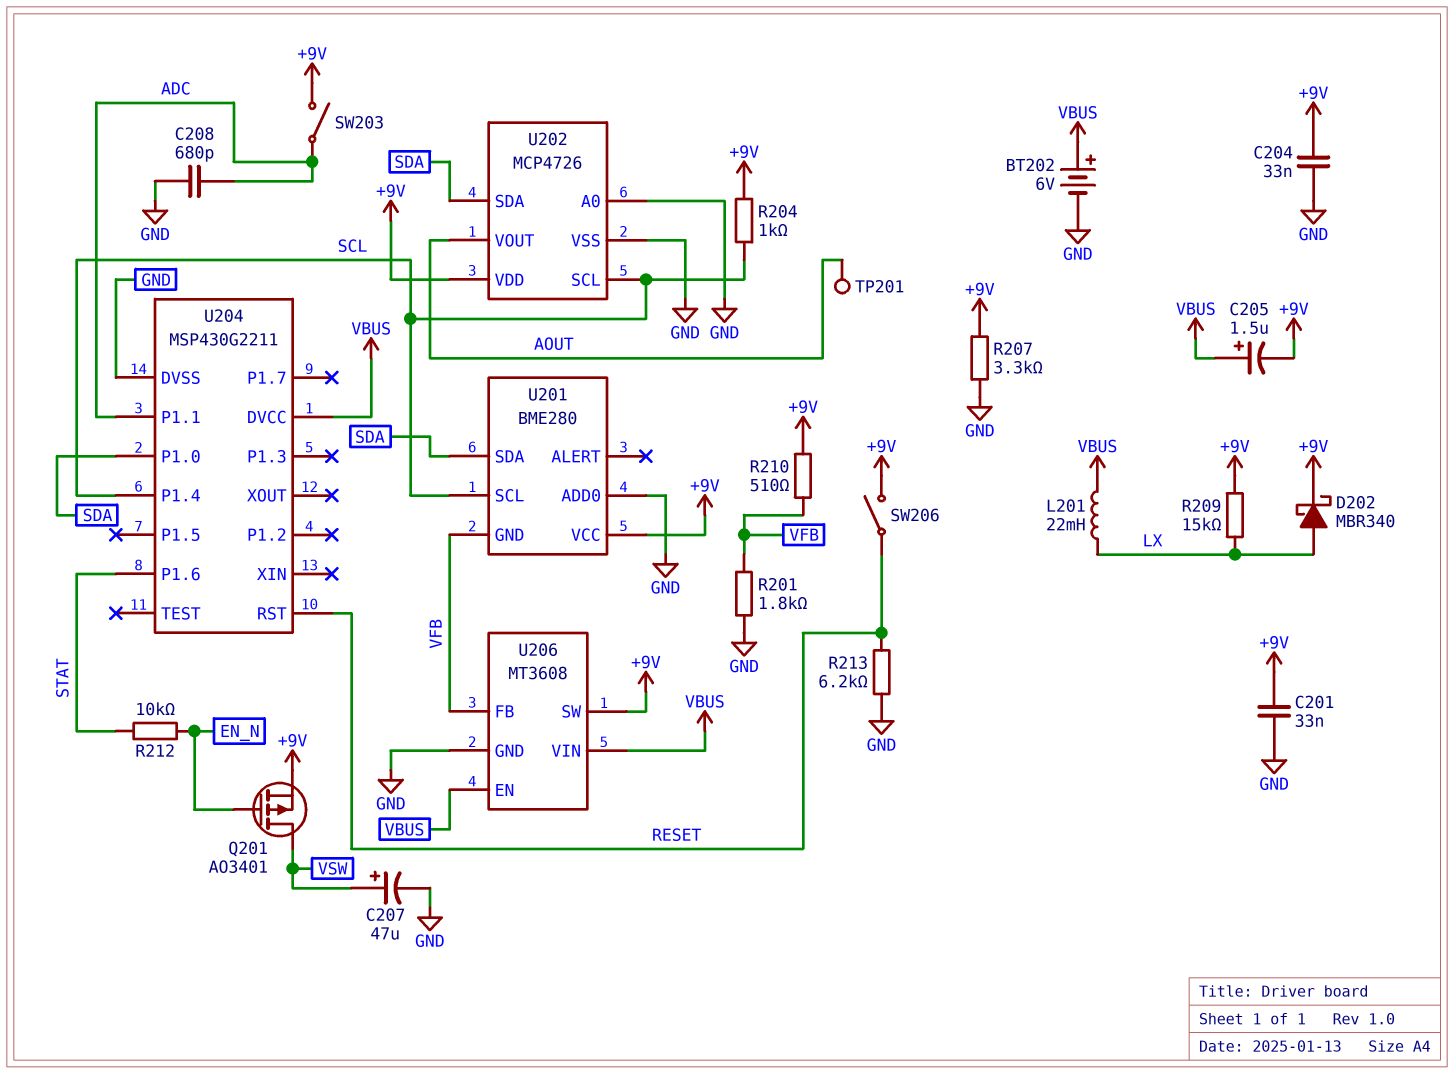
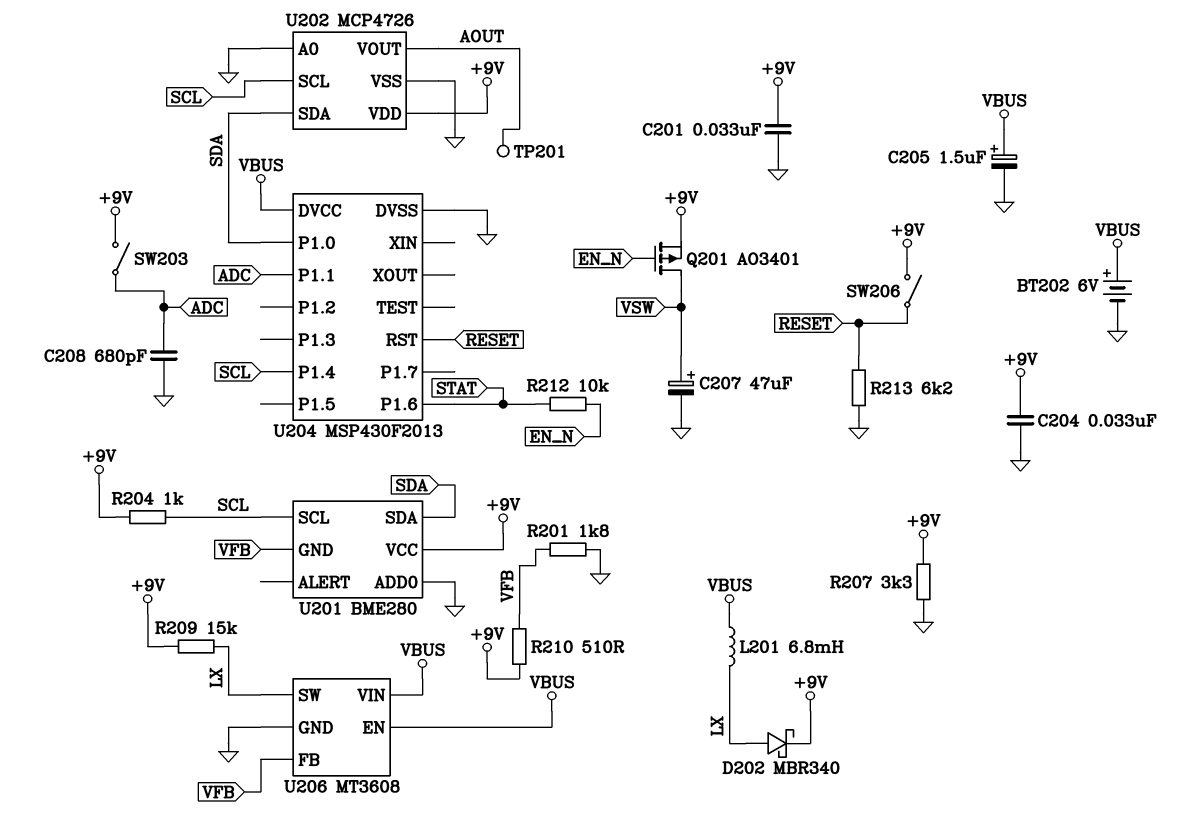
C205: 1.5uF (plus VBUS, minus +9V) -> 1.5uF (plus VBUS, minus GND)
L201: 22mH (LX, VBUS) -> 6.8mH (LX, VBUS)
U204: MSP430G2211 -> MSP430F2013
U206 pin SW: +9V -> LX

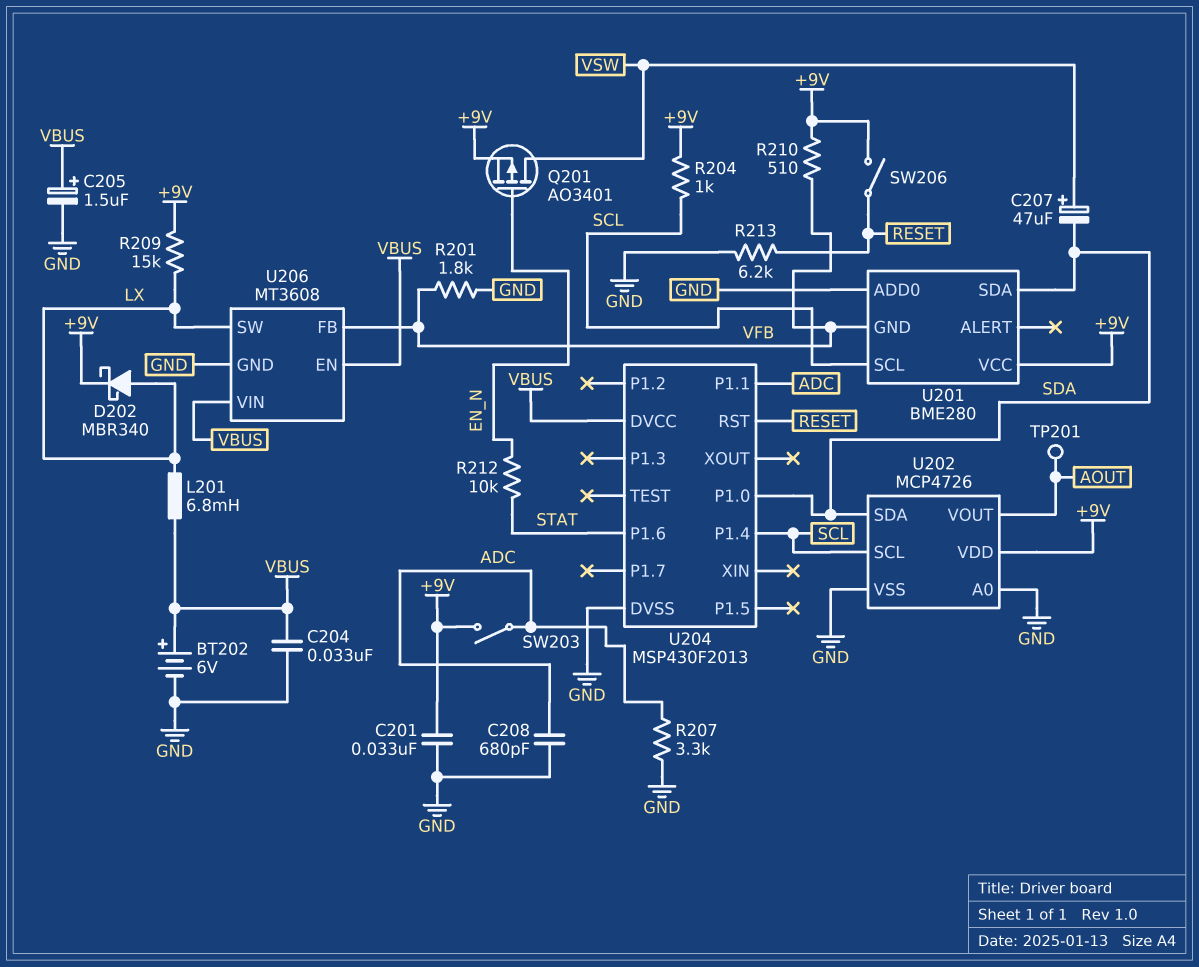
C204: 33nF (+9V, GND) -> 33nF (GND, VBUS)
C207: 47uF (plus VSW, minus GND) -> 47uF (plus VSW, minus SDA)
R207: 3.3k (+9V, GND) -> 3.3k (ADC, GND)

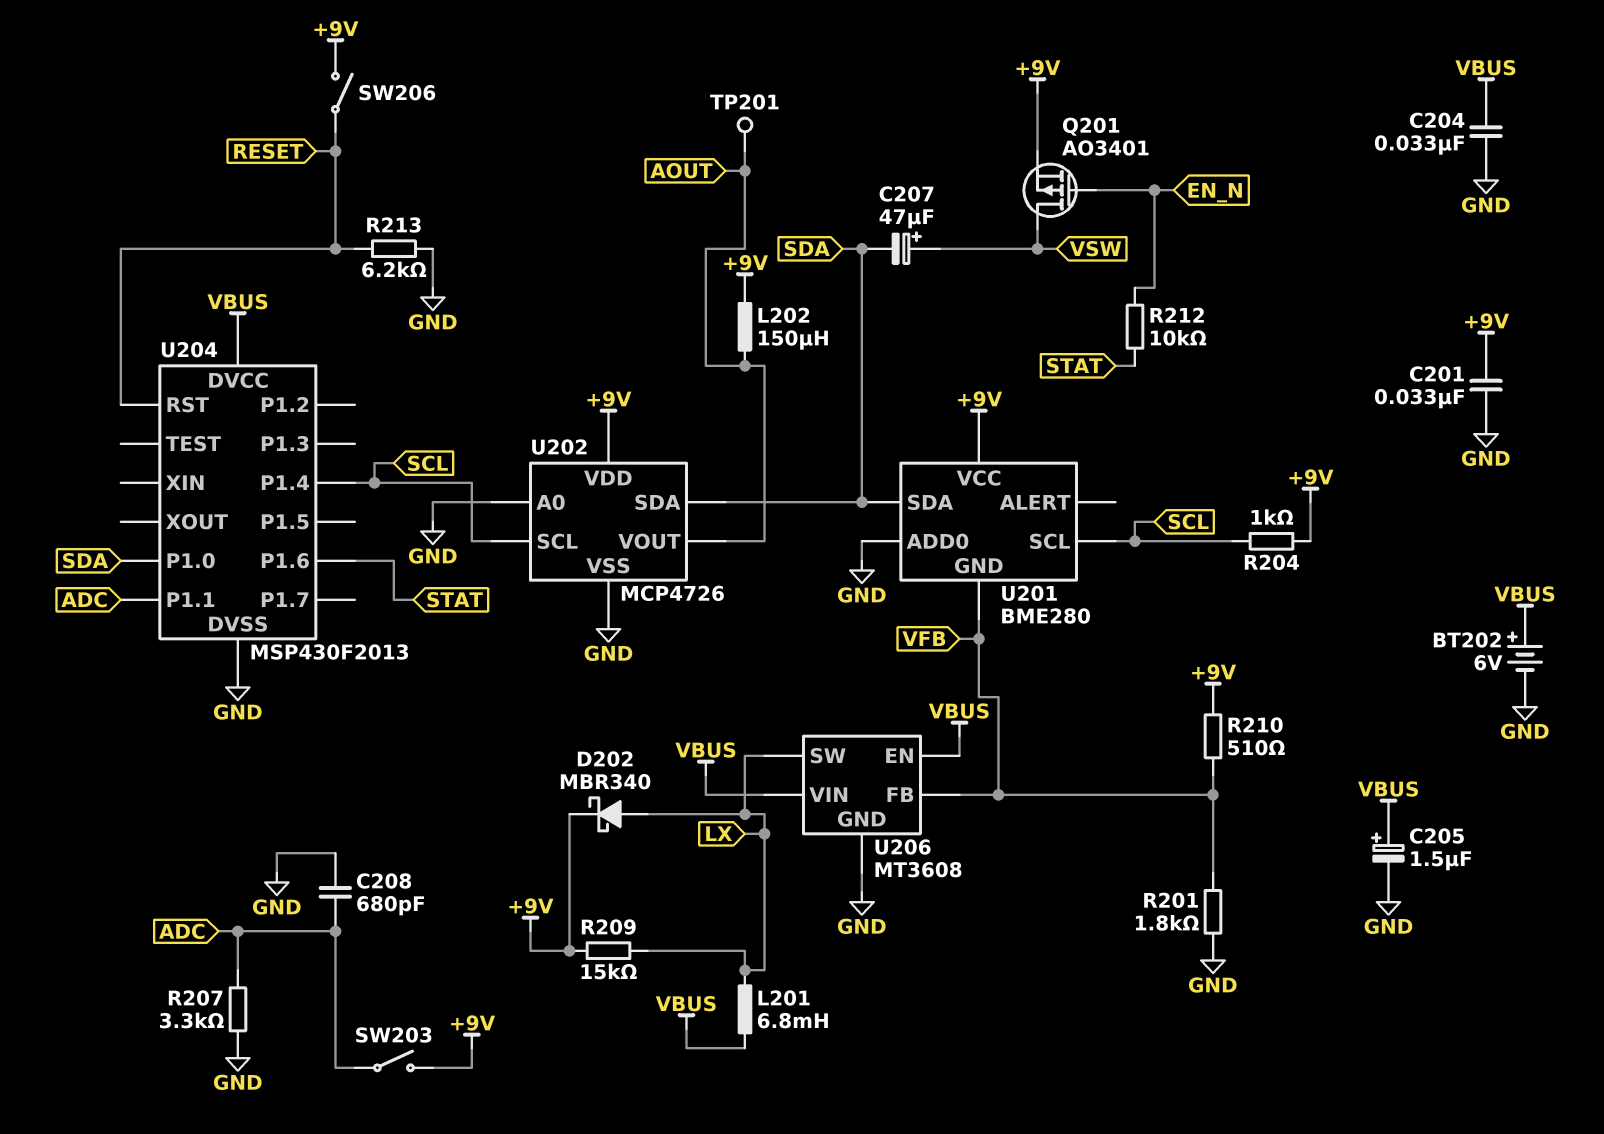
L202: none -> 150uH (+9V, AOUT)

